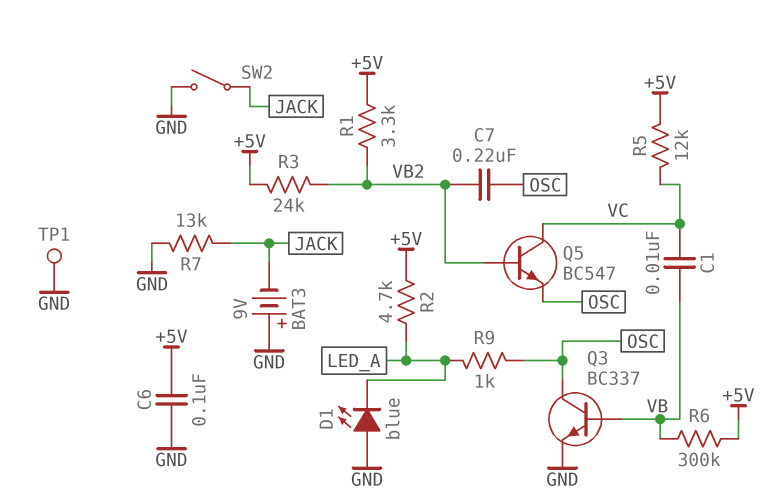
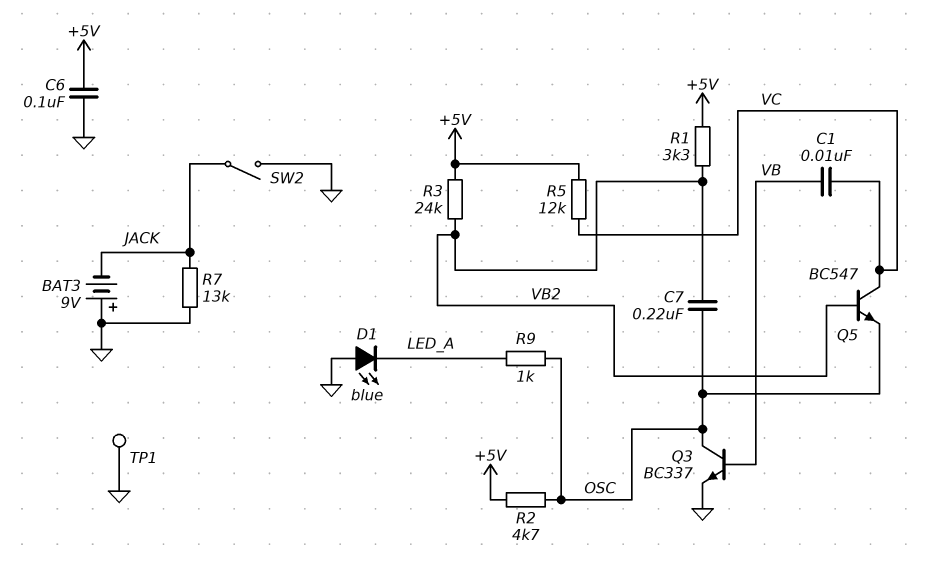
R2: 4.7k (+5V, LED_A) -> 4.7k (+5V, OSC)
R6: 300k (+5V, VB) -> none

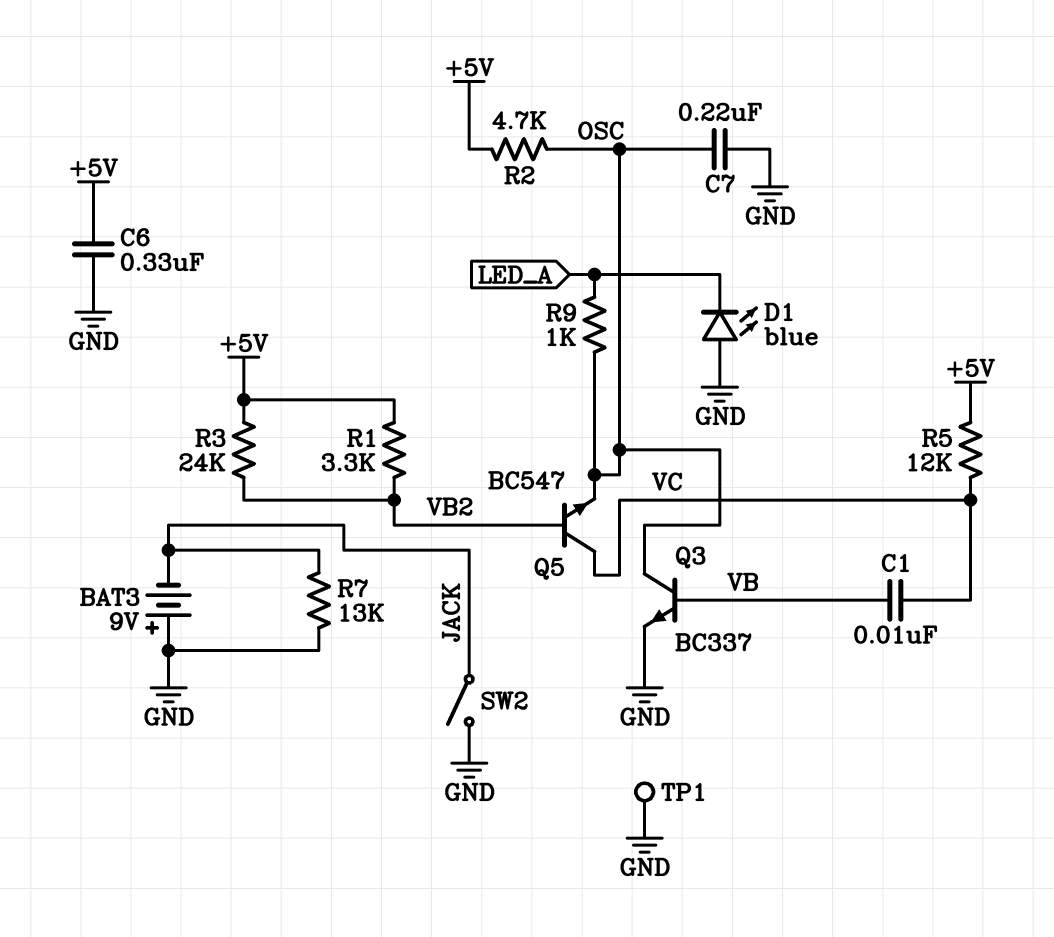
C6: 100nF (+5V, GND) -> 330nF (+5V, GND)
C7: 220nF (OSC, VB2) -> 220nF (GND, OSC)

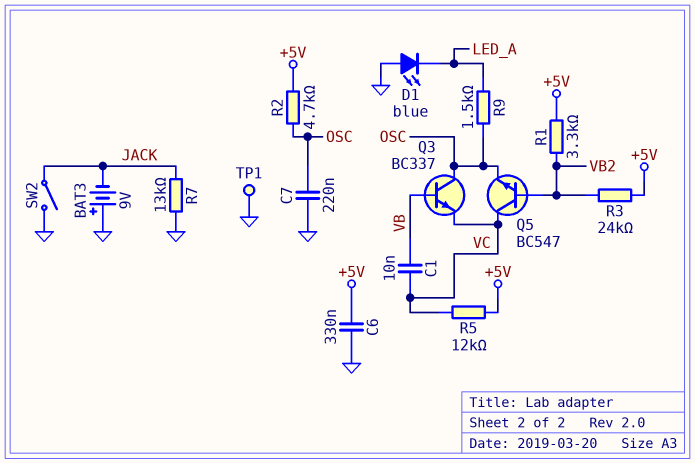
Q3: NPN BC337 (B VB, C OSC, E GND) -> NPN BC337 (B VB, C OSC, E VC)
R9: 1k (LED_A, OSC) -> 1.5k (LED_A, OSC)

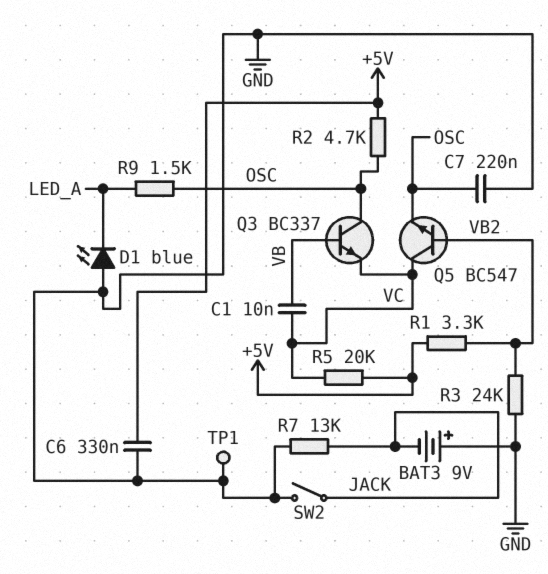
R3: 24k (+5V, VB2) -> 24k (GND, VB2)
R5: 12k (+5V, VC) -> 20k (+5V, VC)

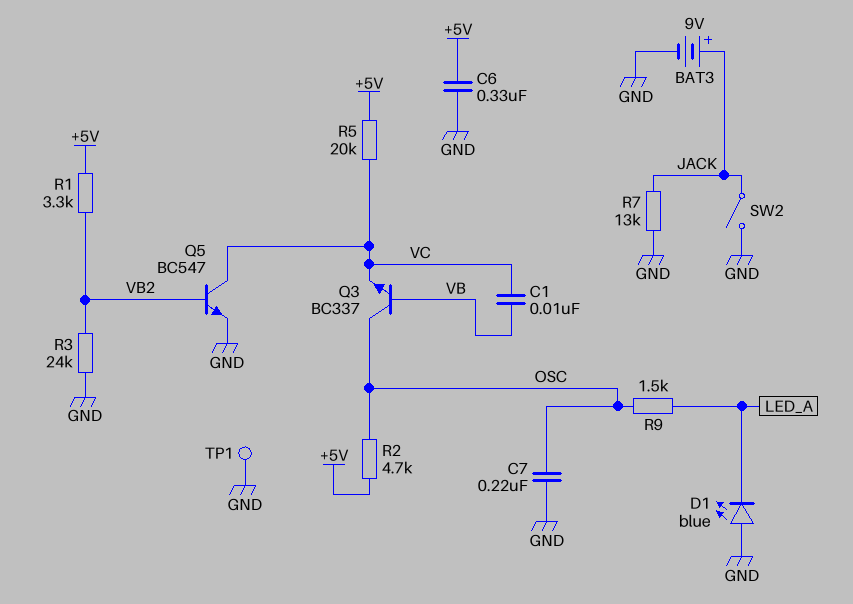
BAT3: 9V (plus GND, minus JACK) -> 9V (plus JACK, minus GND)
Q5: NPN BC547 (B VB2, C VC, E OSC) -> NPN BC547 (B VB2, C VC, E GND)

